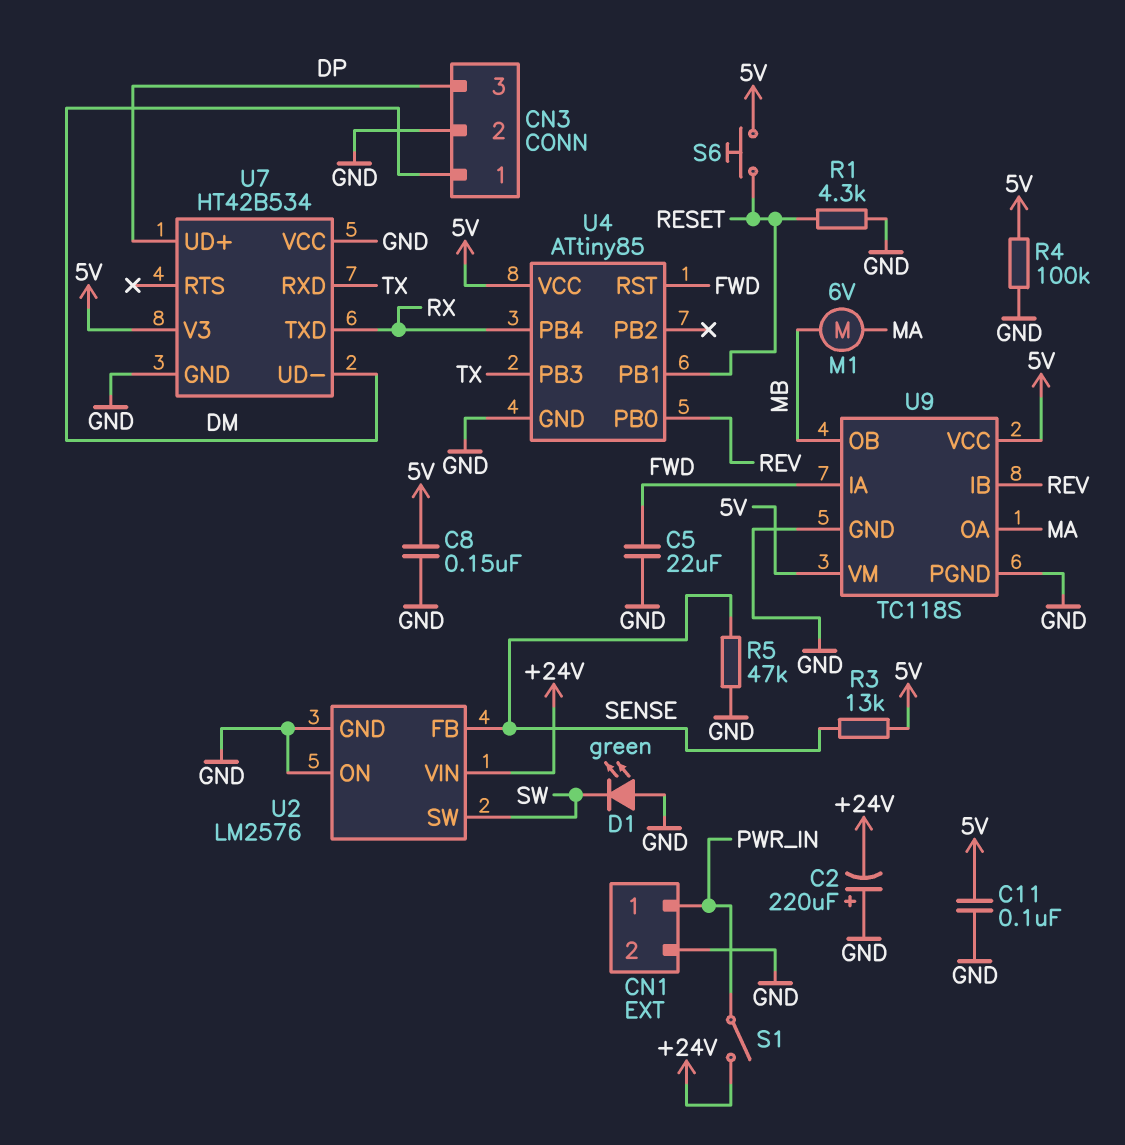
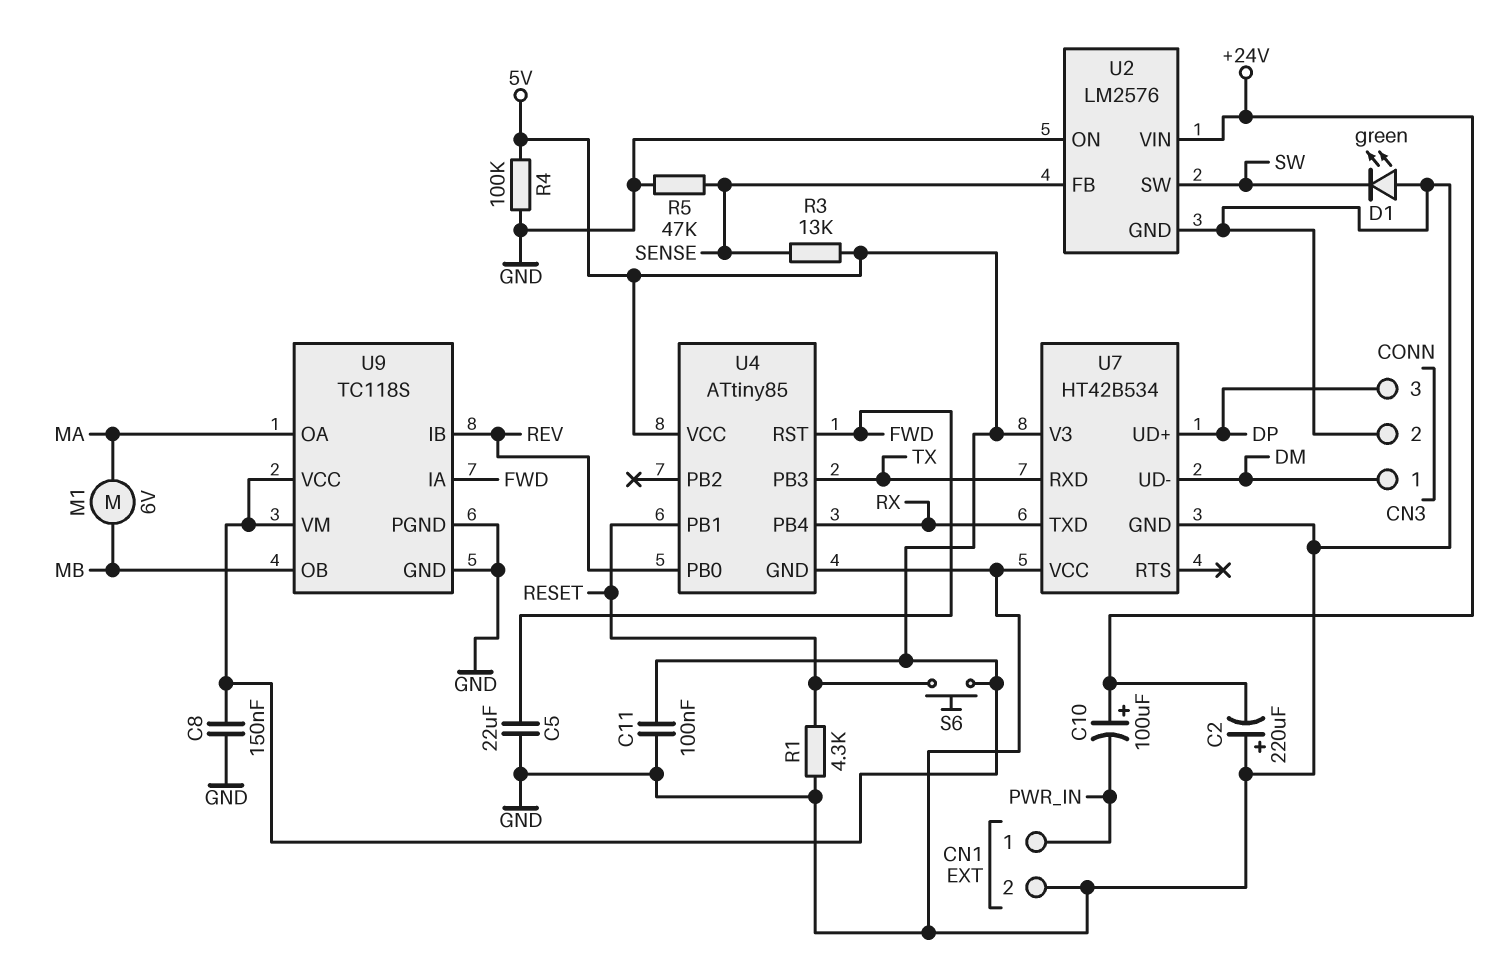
C10: none -> 100uF (plus +24V, minus PWR_IN)
S1: switch (+24V, PWR_IN) -> none

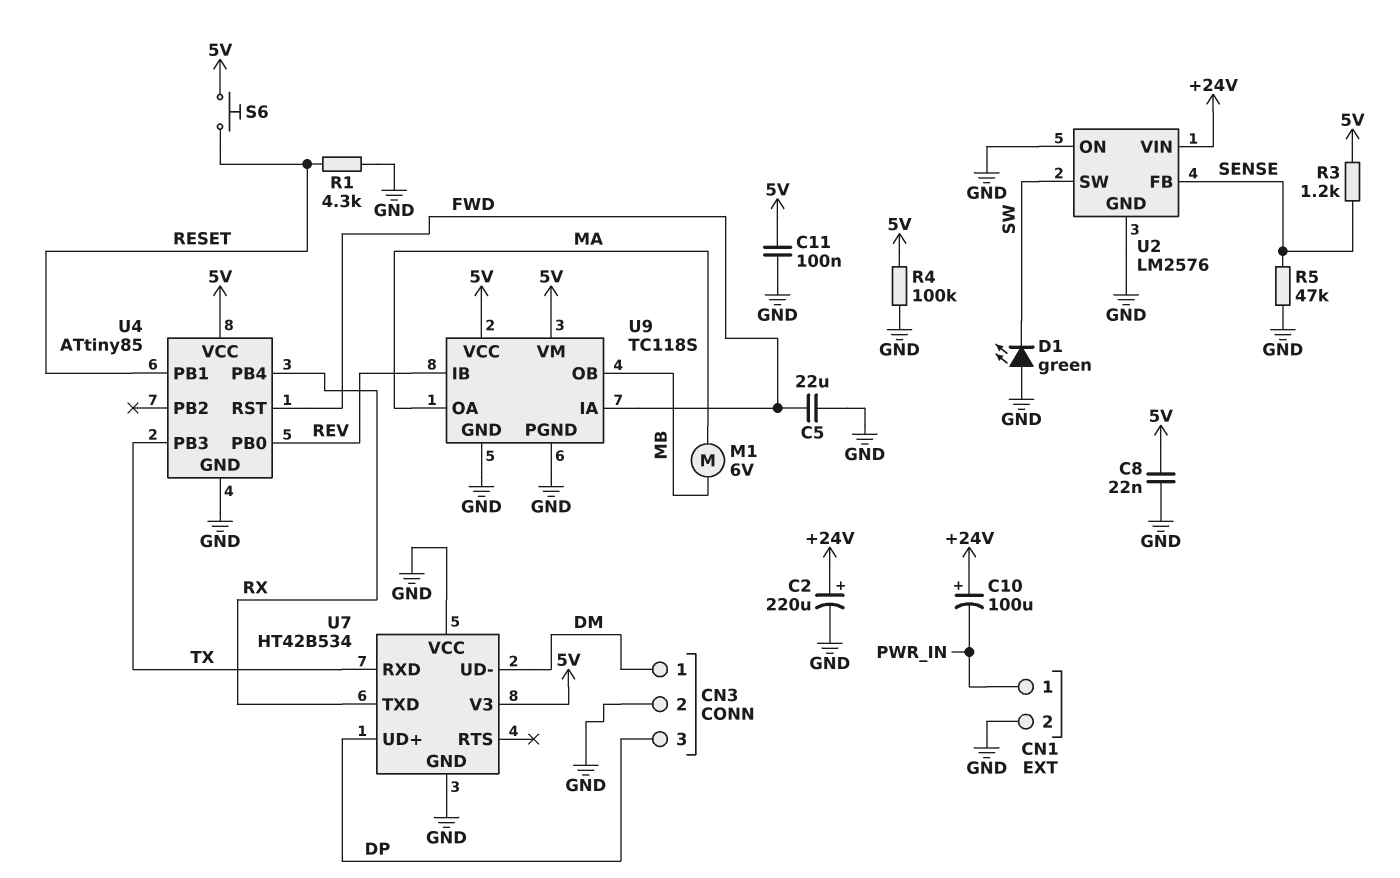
C2: 220uF (plus GND, minus +24V) -> 220uF (plus +24V, minus GND)
C8: 150nF (5V, GND) -> 22nF (5V, GND)
R3: 13k (5V, SENSE) -> 1.2k (5V, SENSE)

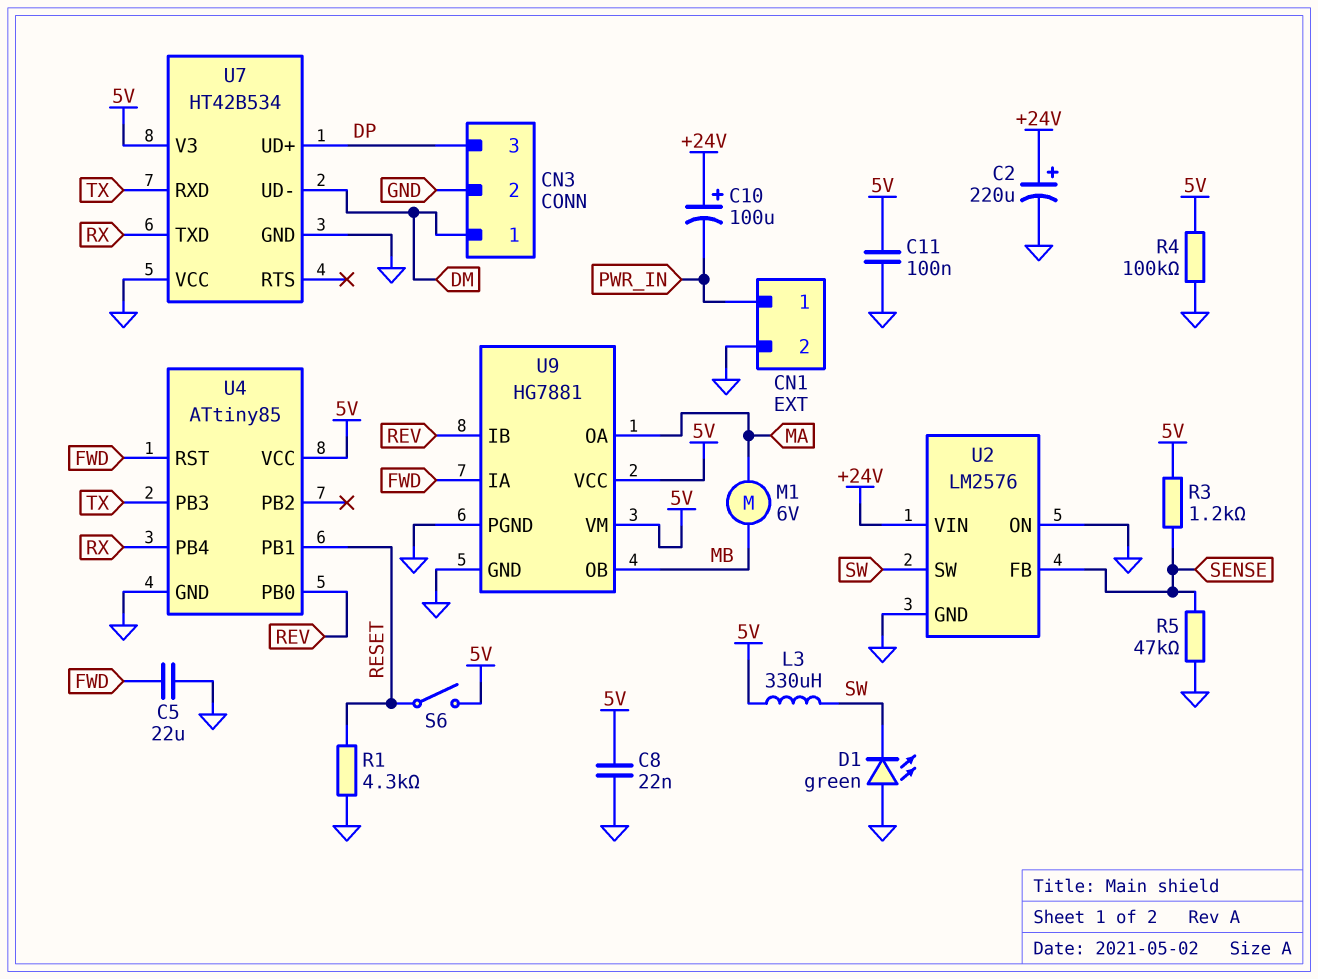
L3: none -> 330uH (5V, SW)
S6: button (5V, RESET) -> switch (5V, RESET)
U9: TC118S -> HG7881

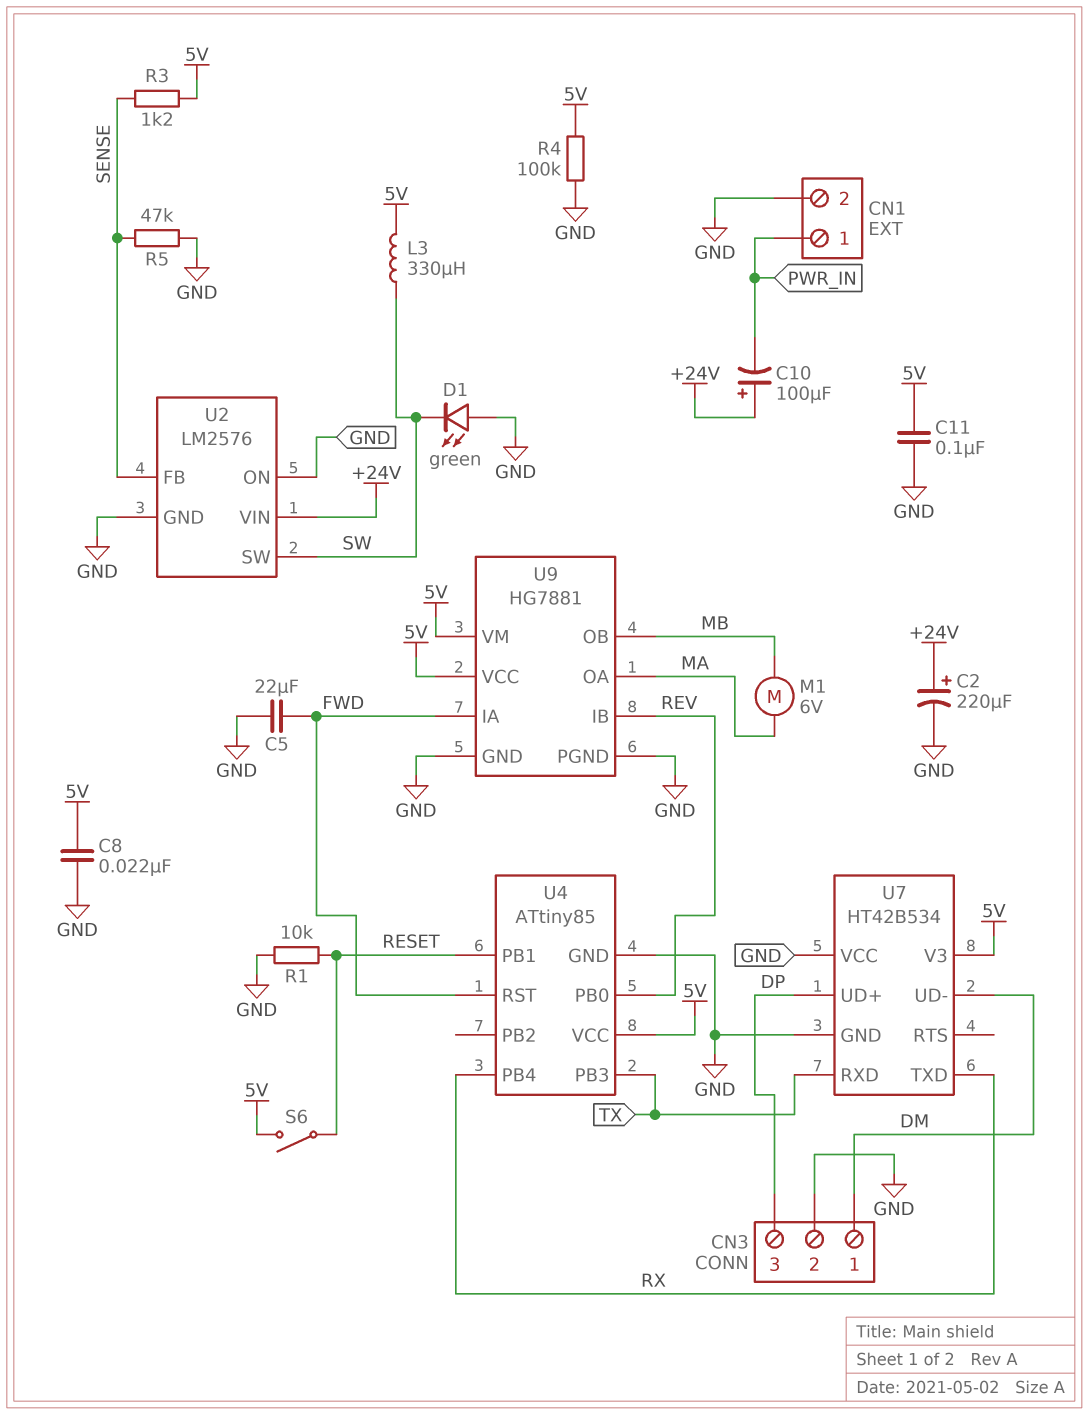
R1: 4.3k (GND, RESET) -> 10k (GND, RESET)

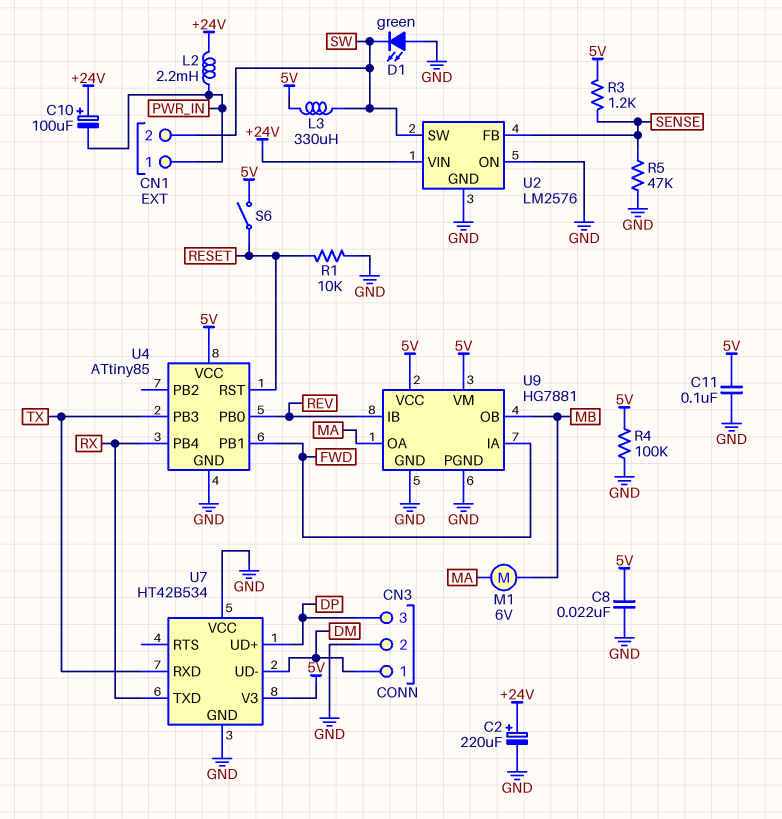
C5: 22uF (FWD, GND) -> none
CN1 pin 2: GND -> SW
L2: none -> 2.2mH (+24V, PWR_IN)
U4 pin PB1: RESET -> FWD
U4 pin RST: FWD -> RESET

